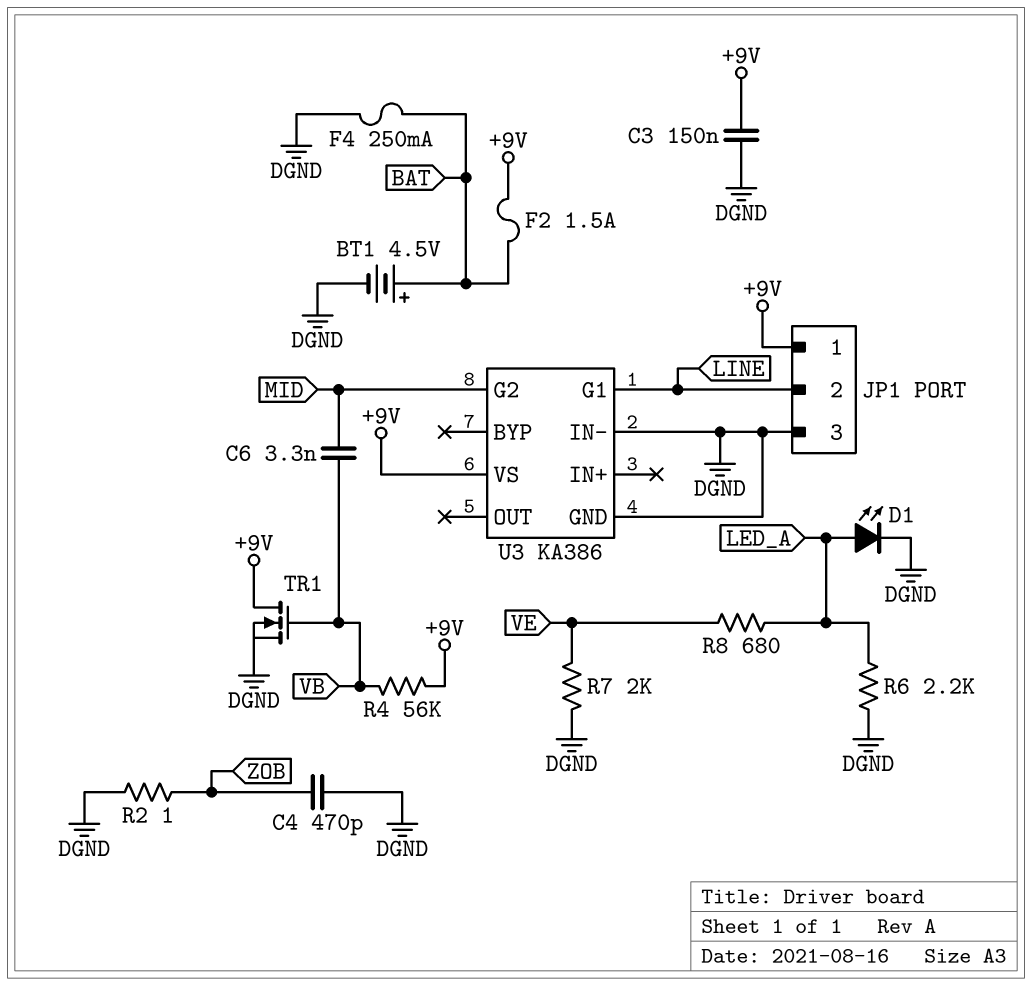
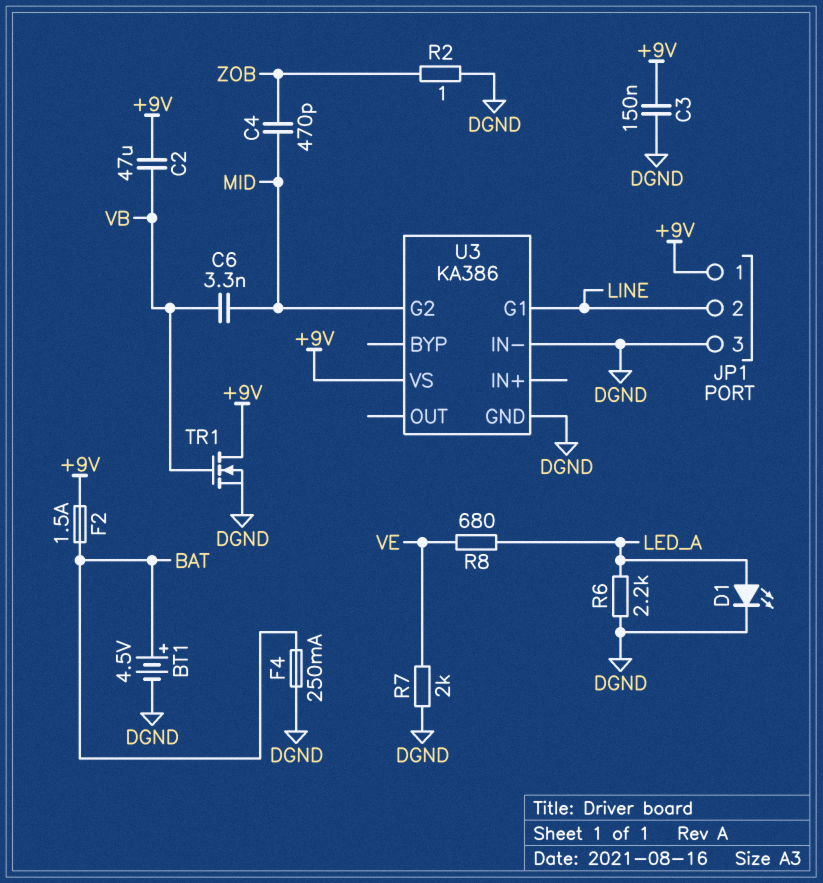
C2: none -> 47uF (+9V, VB)
C4: 470pF (DGND, ZOB) -> 470pF (MID, ZOB)
R4: 56k (+9V, VB) -> none

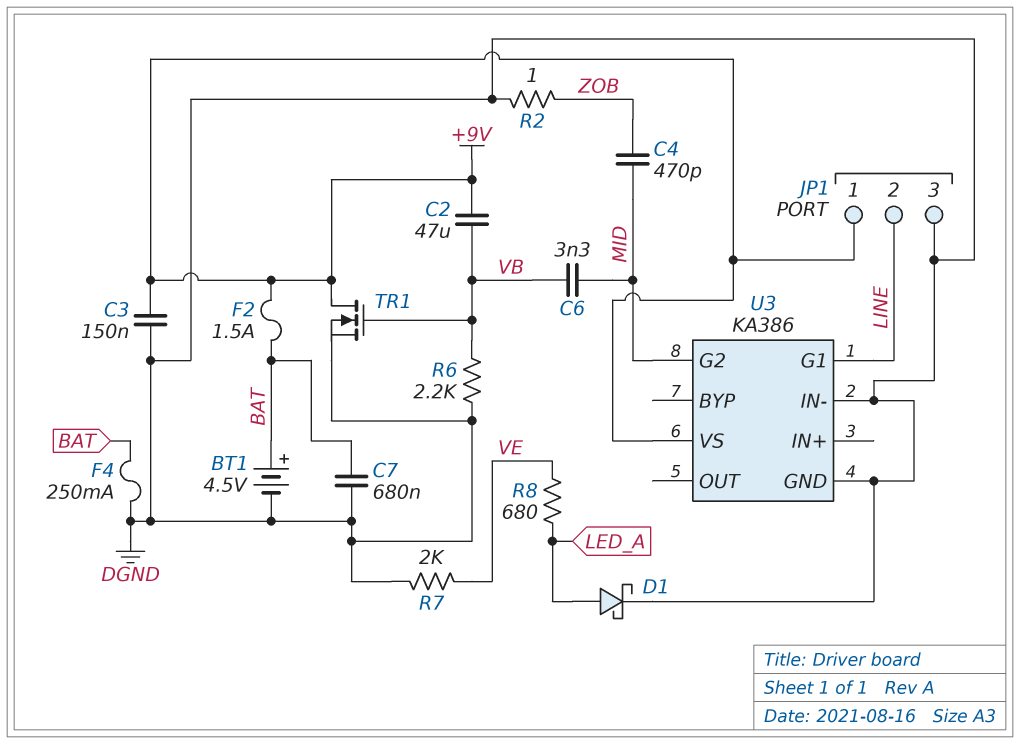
C7: none -> 680nF (BAT, DGND)
D1: LED (A LED_A, K DGND) -> schottky (A LED_A, K DGND)
R6: 2.2k (DGND, LED_A) -> 2.2k (DGND, VB)

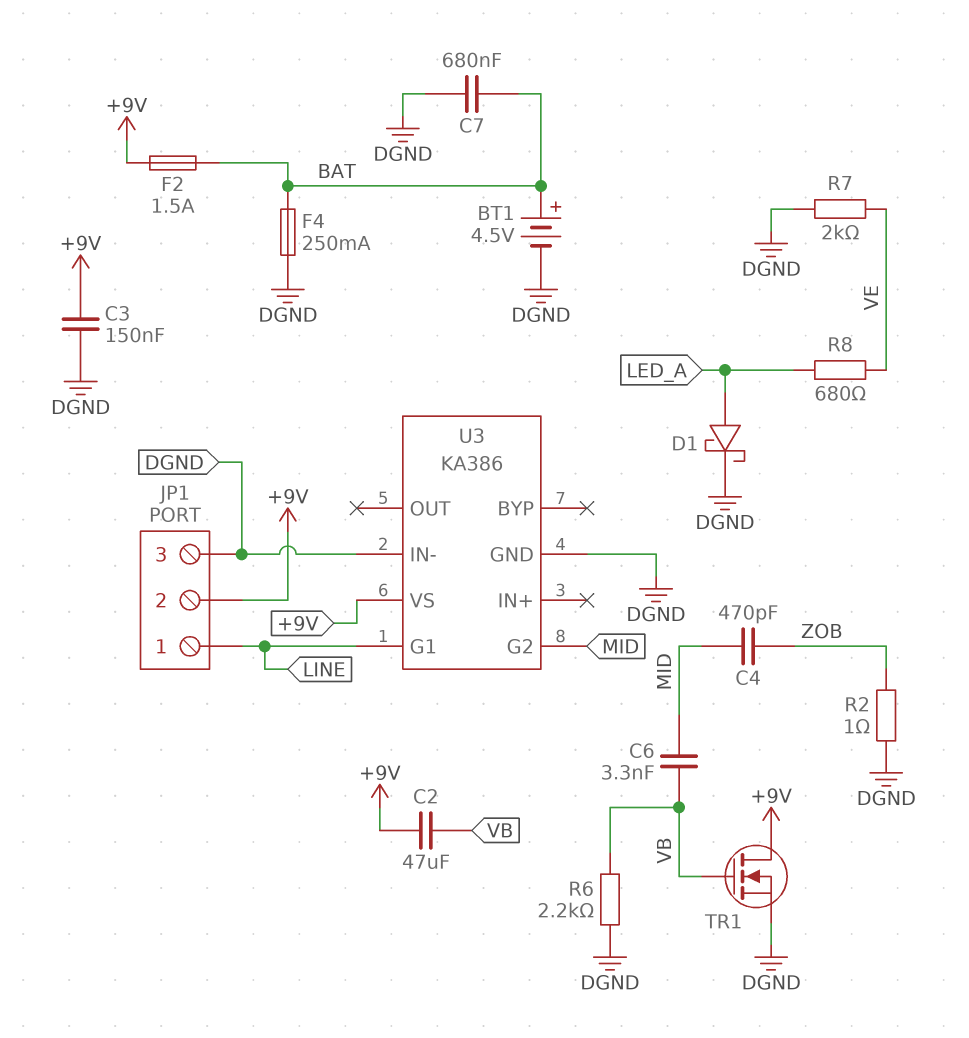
JP1 pin 1: +9V -> LINE
JP1 pin 2: LINE -> +9V

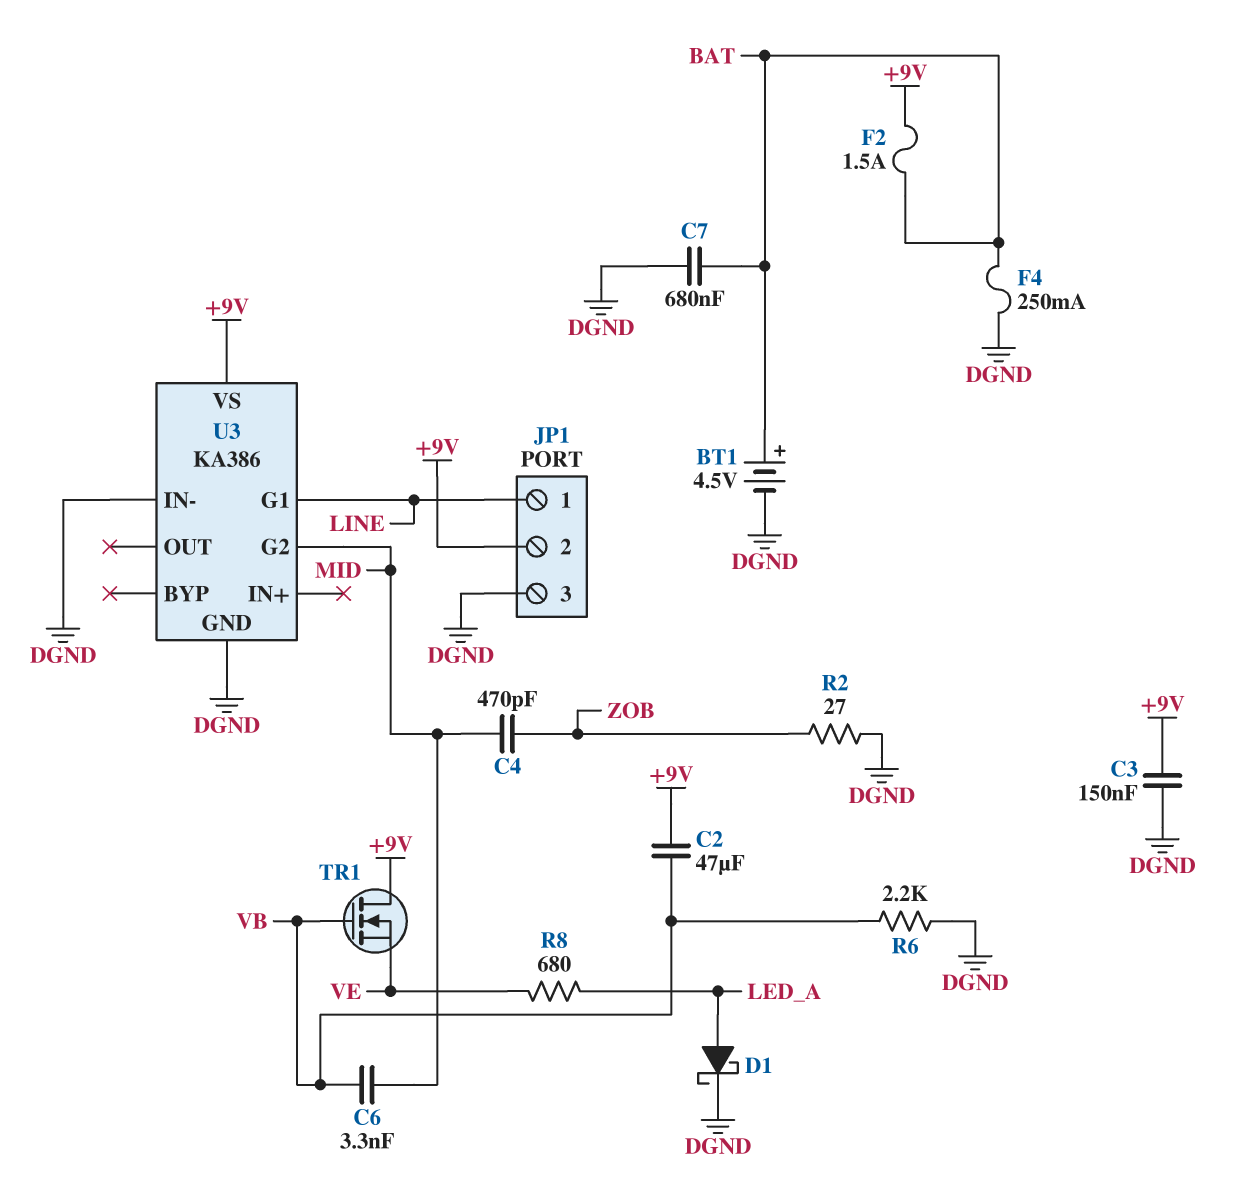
R2: 1 (DGND, ZOB) -> 27 (DGND, ZOB)
R7: 2k (DGND, VE) -> none
TR1: NMOS (G VB, D +9V, S DGND) -> NMOS (G VB, D +9V, S VE)

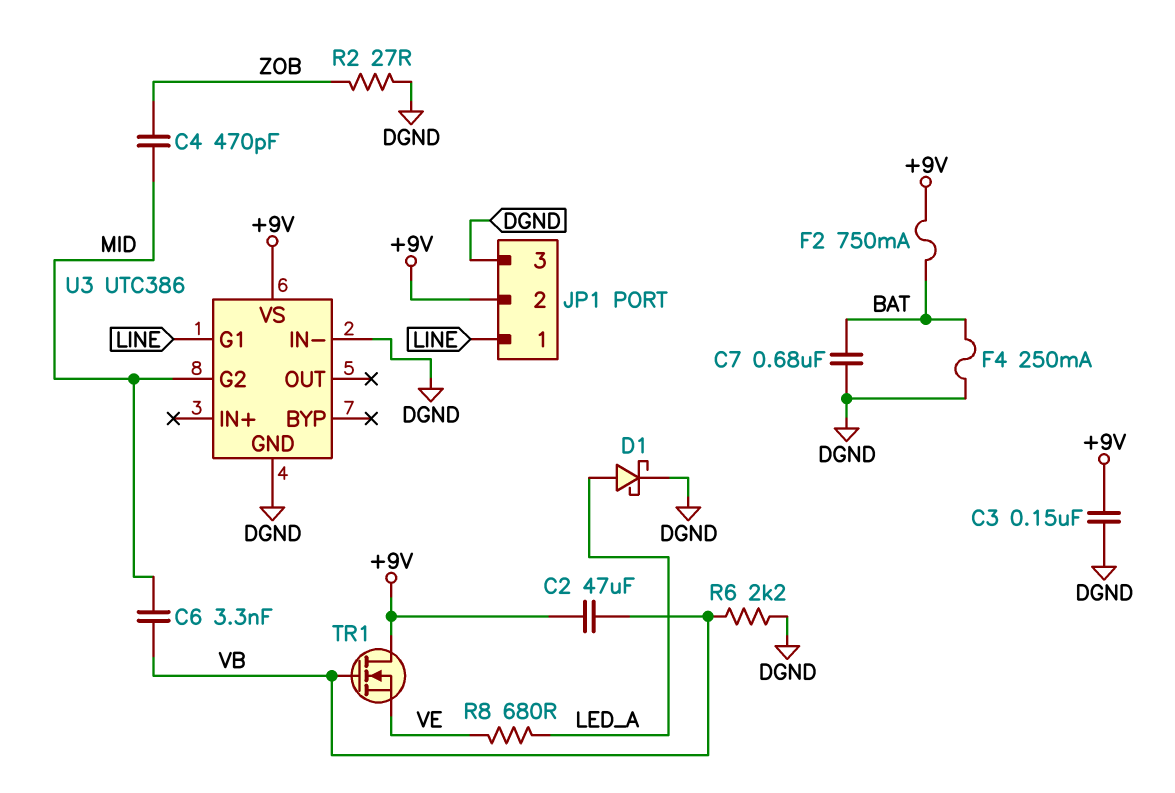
BT1: 4.5V (plus BAT, minus DGND) -> none
F2: 1.5A (+9V, BAT) -> 750mA (+9V, BAT)
U3: KA386 -> UTC386

